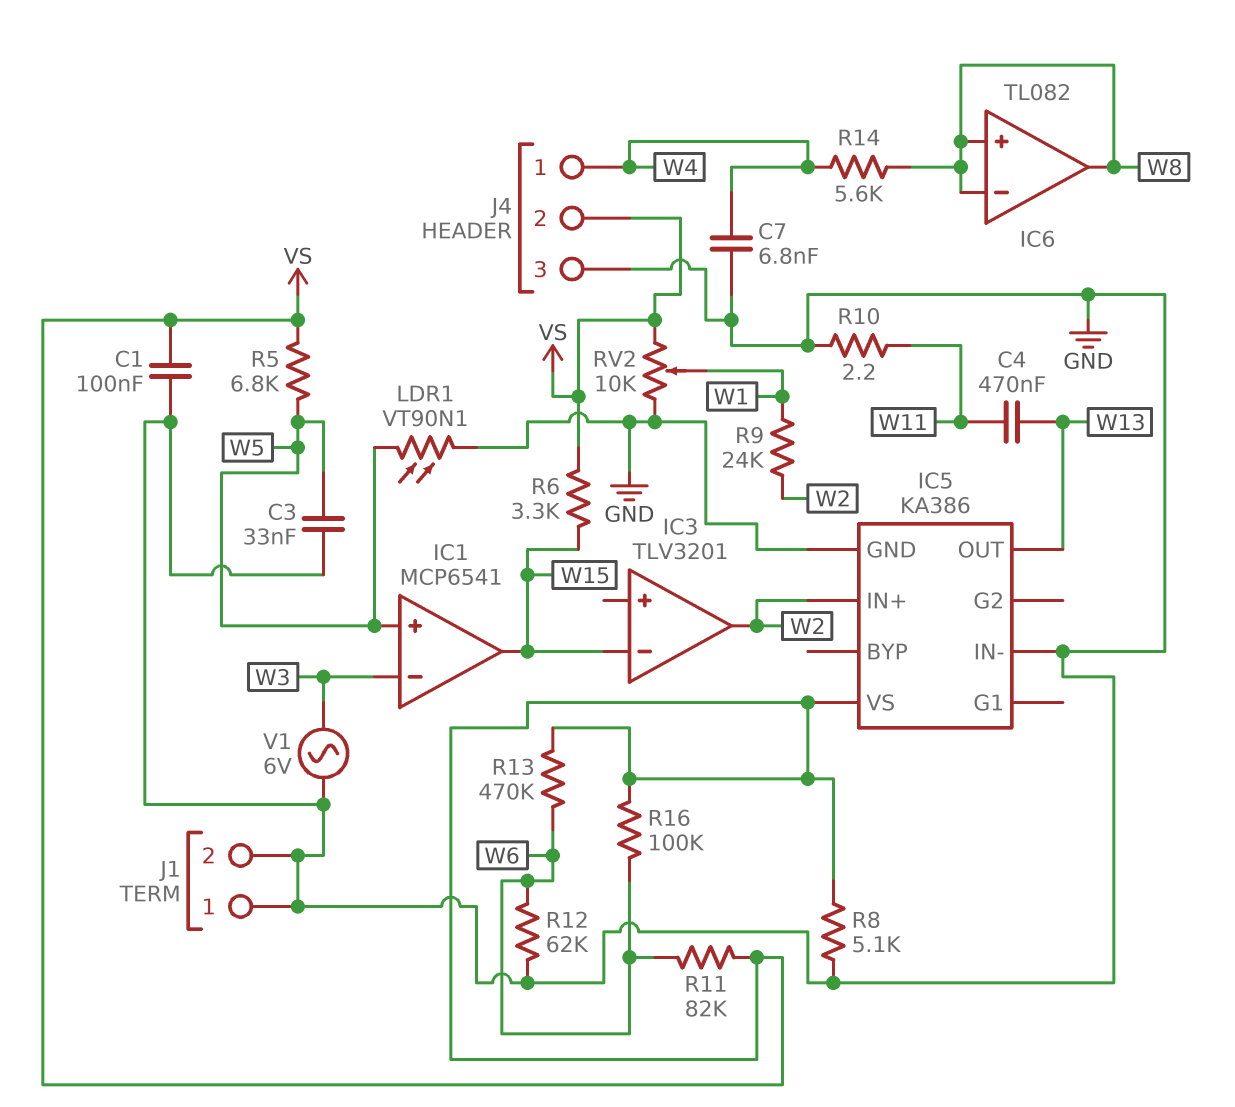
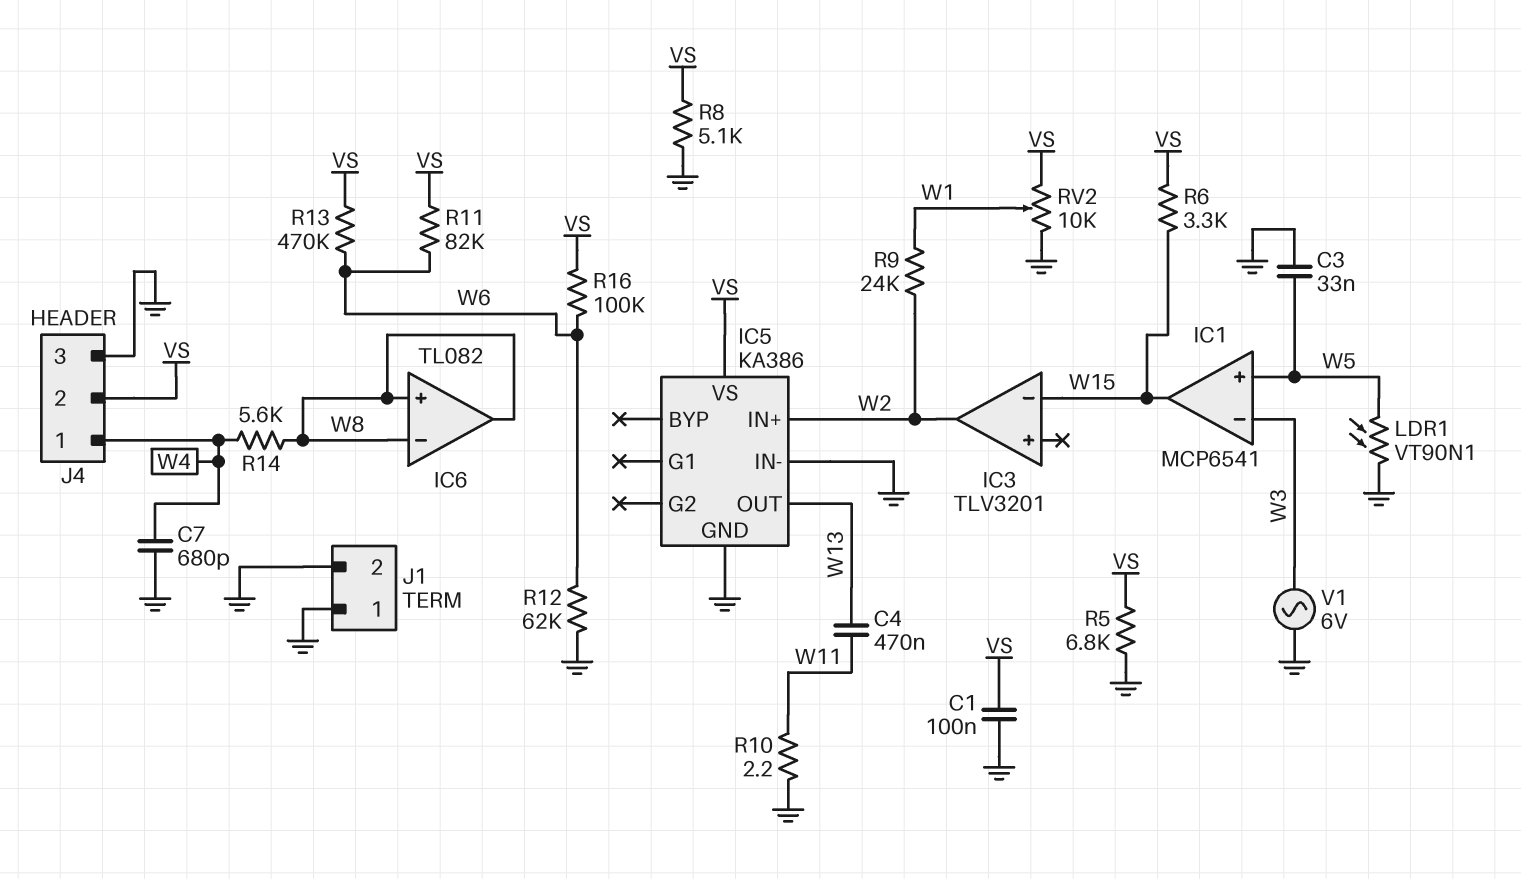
C7: 6.8nF (GND, W4) -> 680pF (GND, W4)
R5: 6.8k (VS, W5) -> 6.8k (GND, VS)

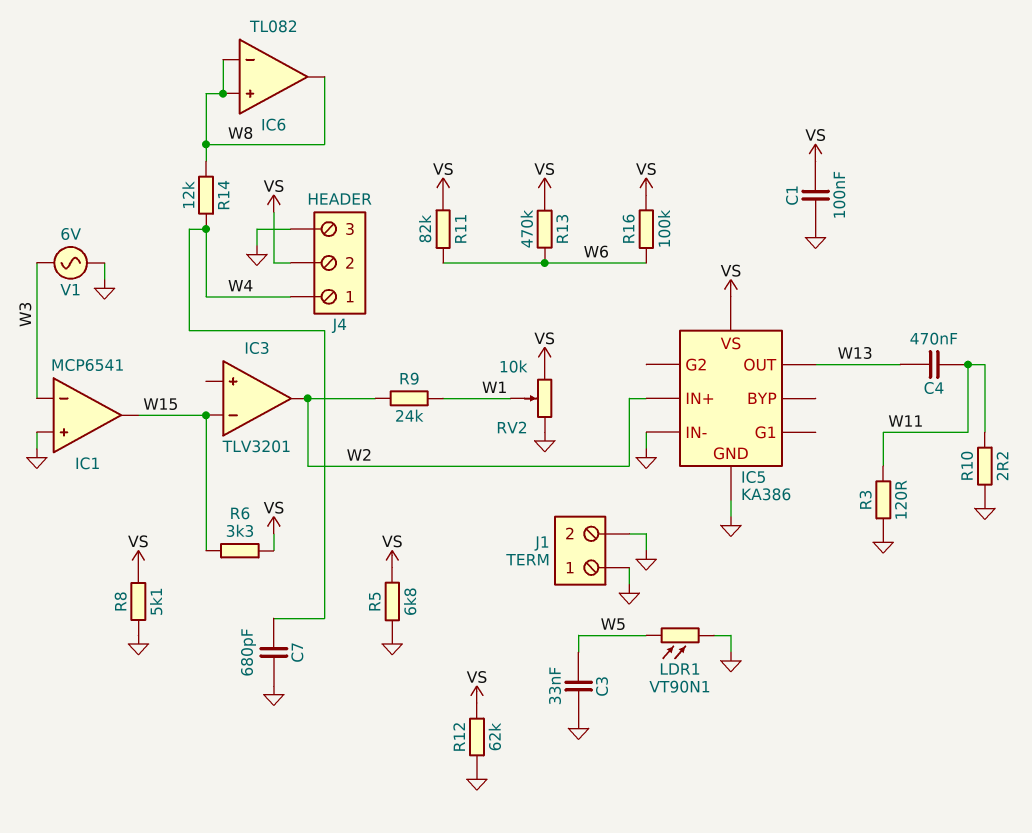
IC1 pin in+: W5 -> GND
R3: none -> 120 (GND, W11)
R12: 62k (GND, W6) -> 62k (GND, VS)
R14: 5.6k (W4, W8) -> 12k (W4, W8)

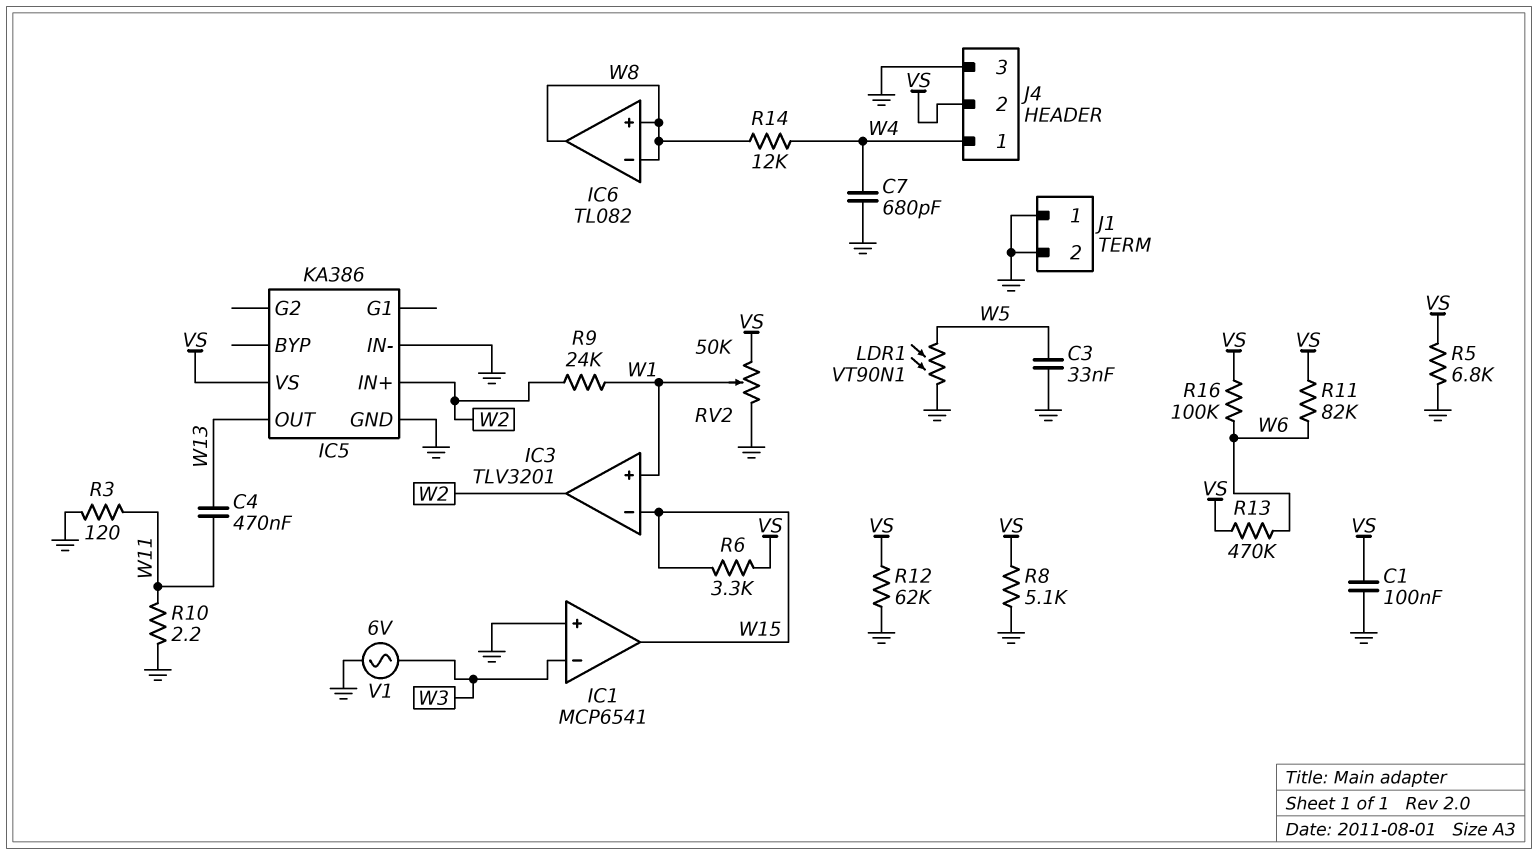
IC3 pin in+: none -> W1
RV2: 10k (GND, VS, wiper W1) -> 50k (GND, VS, wiper W1)

